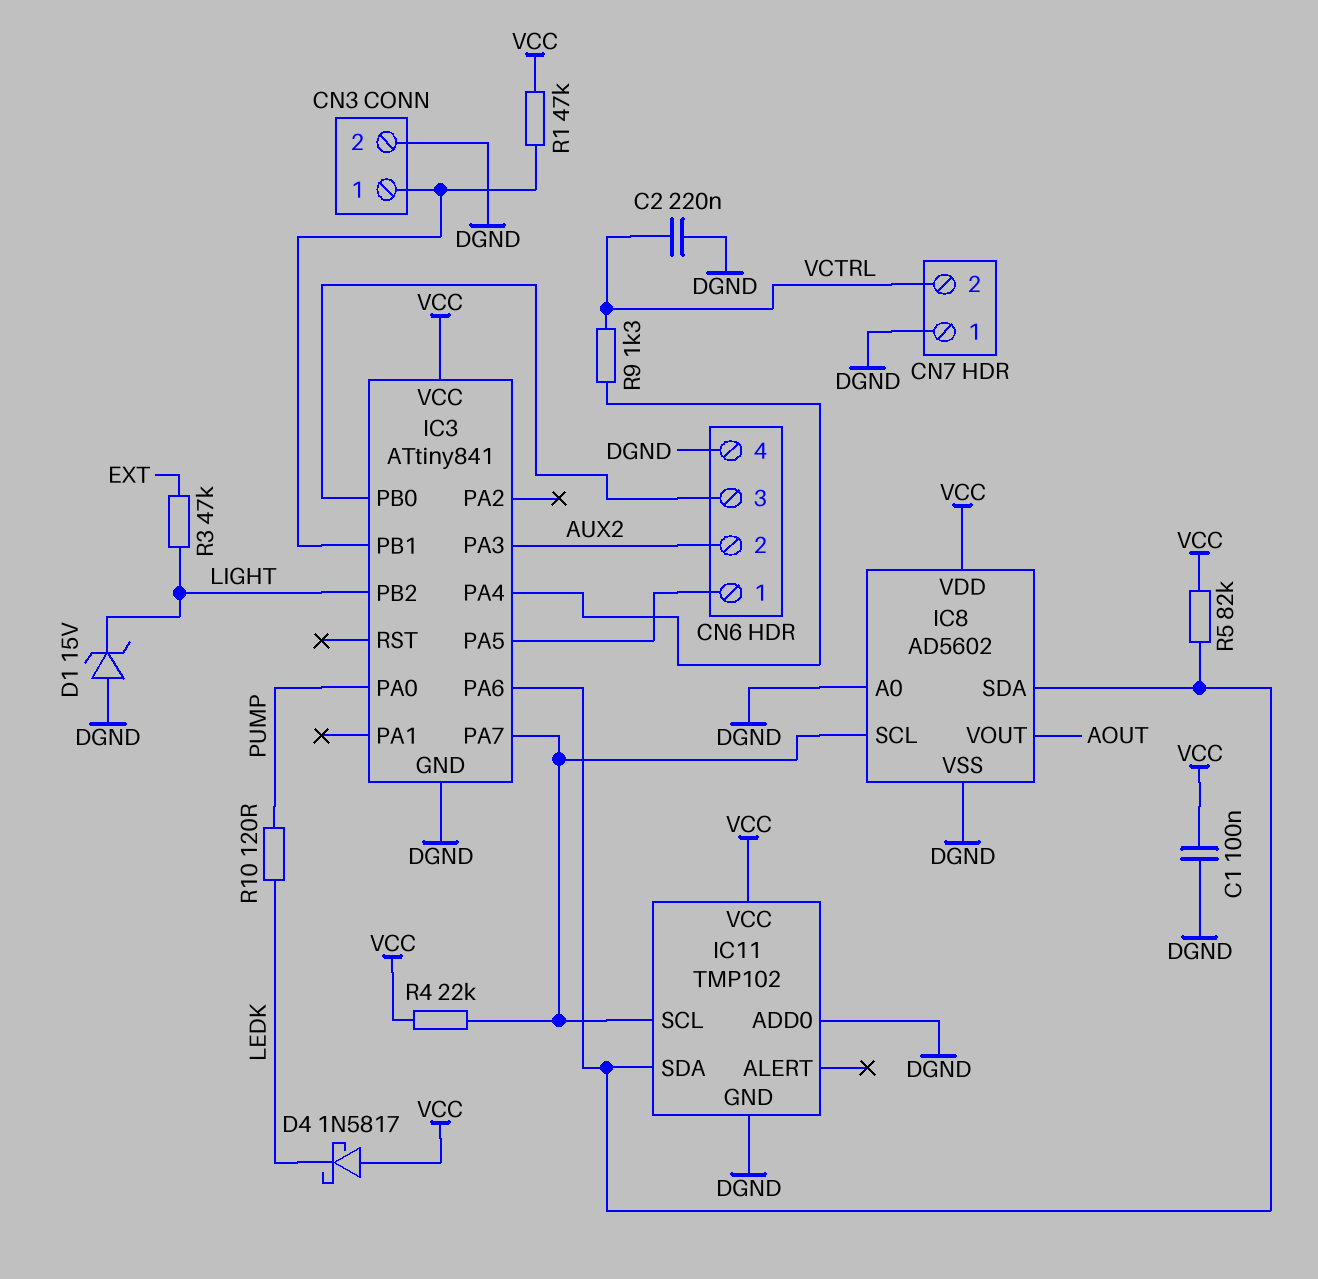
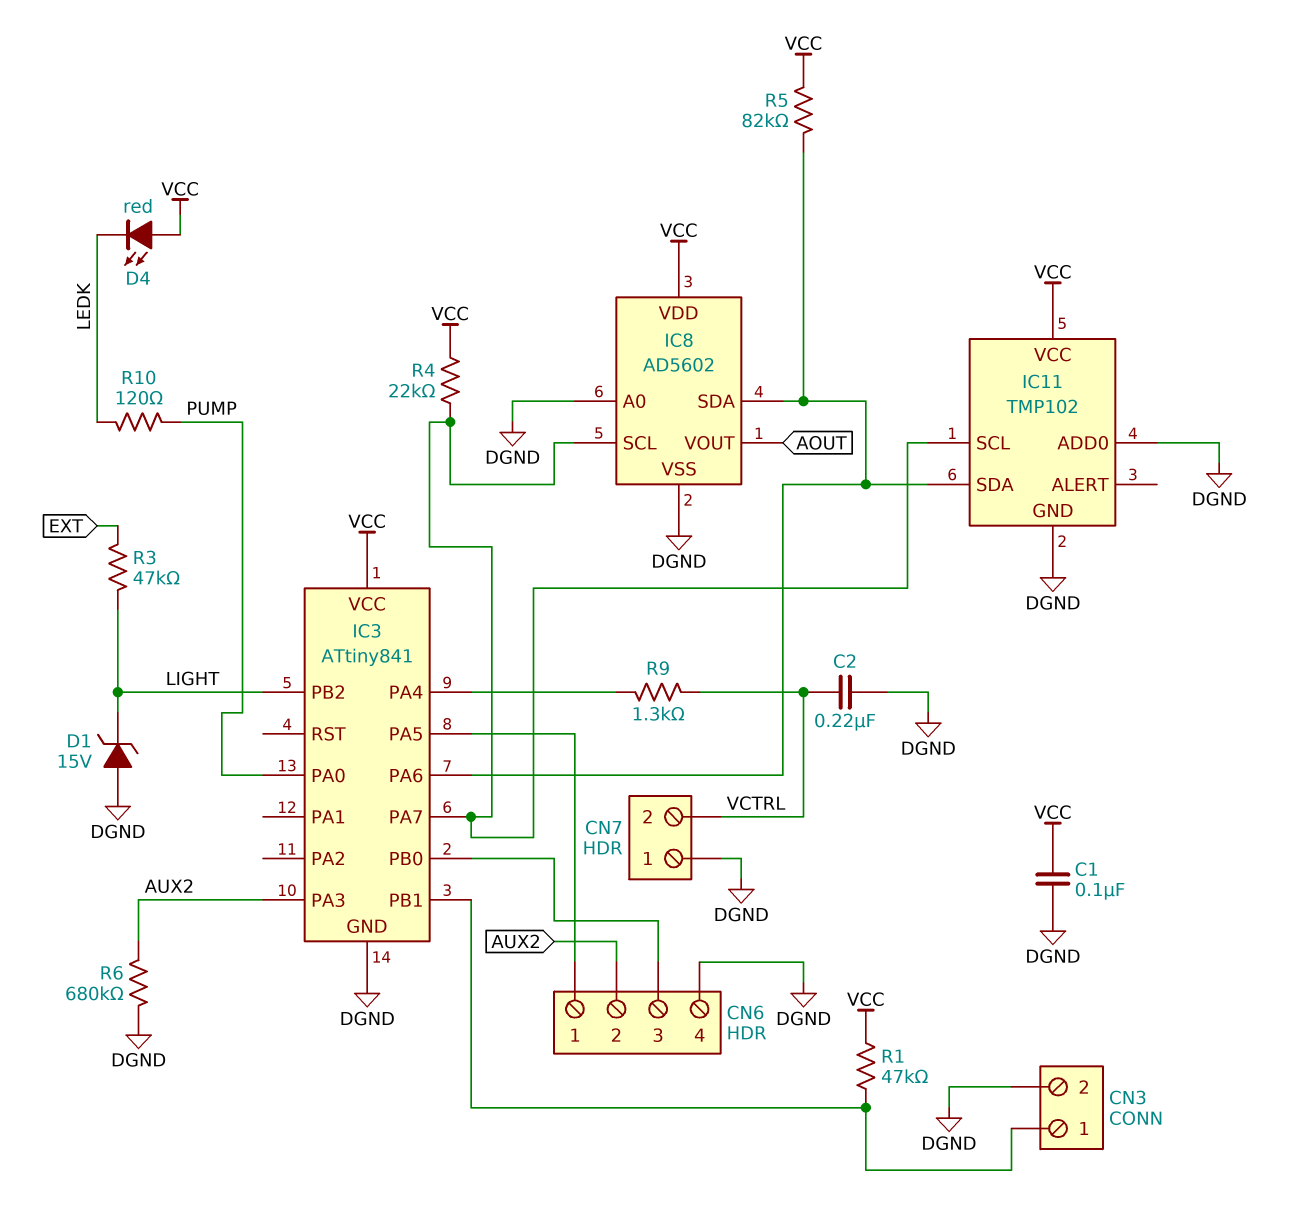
D4: schottky 1N5817 (A VCC, K LEDK) -> LED red (A VCC, K LEDK)
R6: none -> 680k (AUX2, DGND)

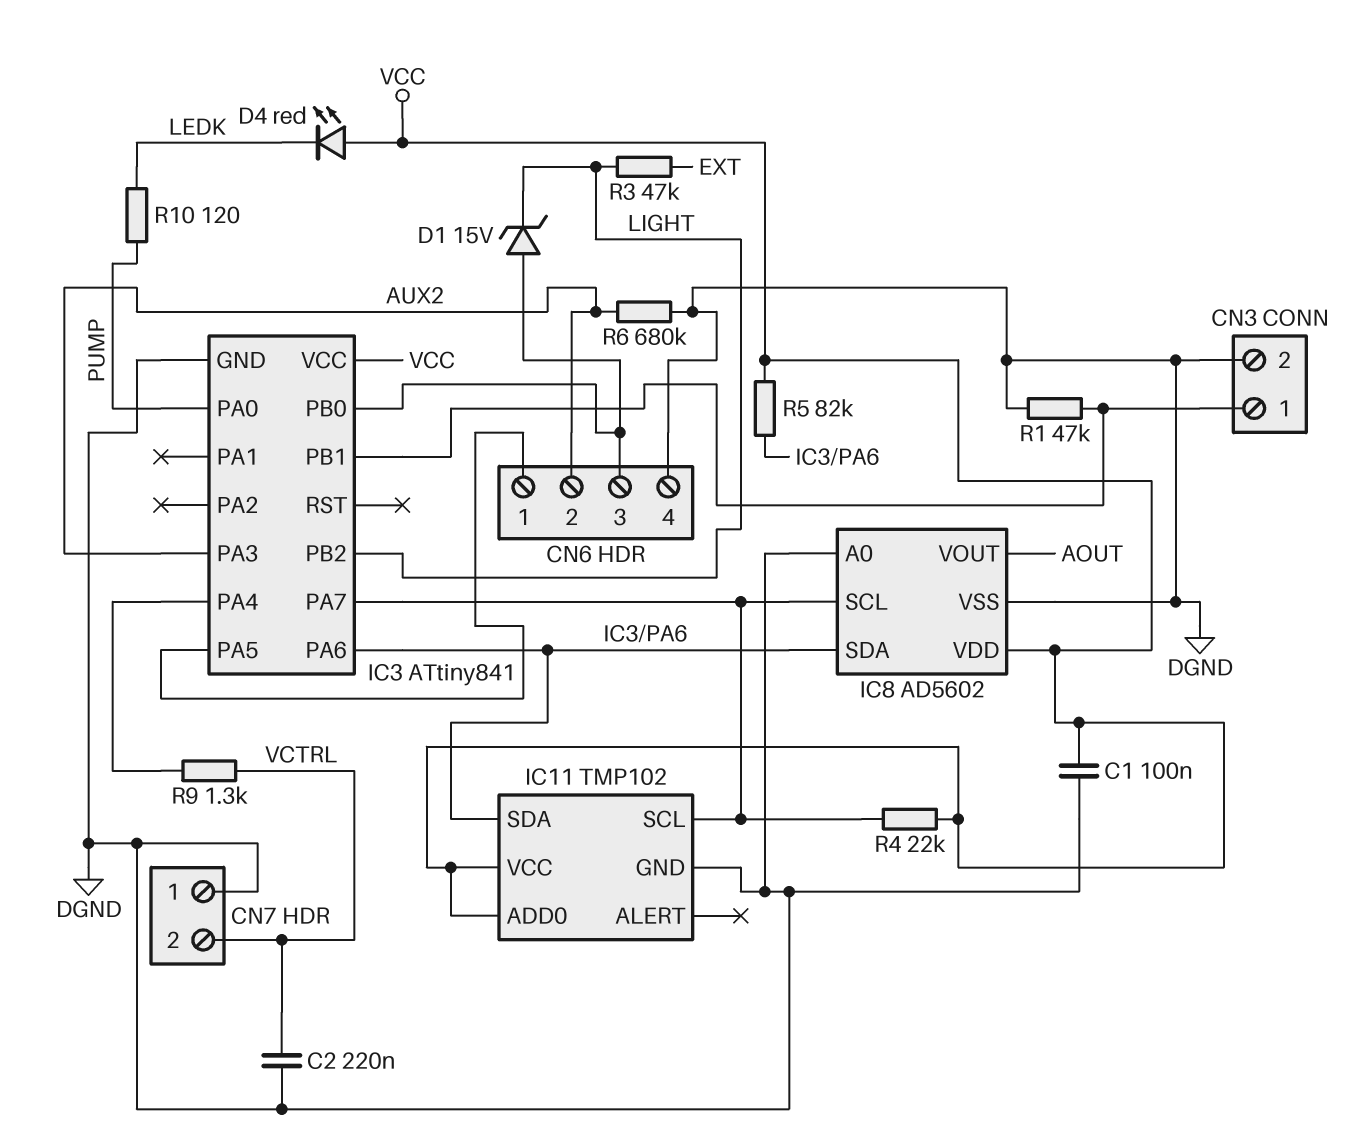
D1: zener 15V (A DGND, K LIGHT) -> zener 15V (A CN6/3, K LIGHT)
IC11 pin ADD0: DGND -> VCC
R1: 47k (CN3/1, VCC) -> 47k (CN3/1, DGND)

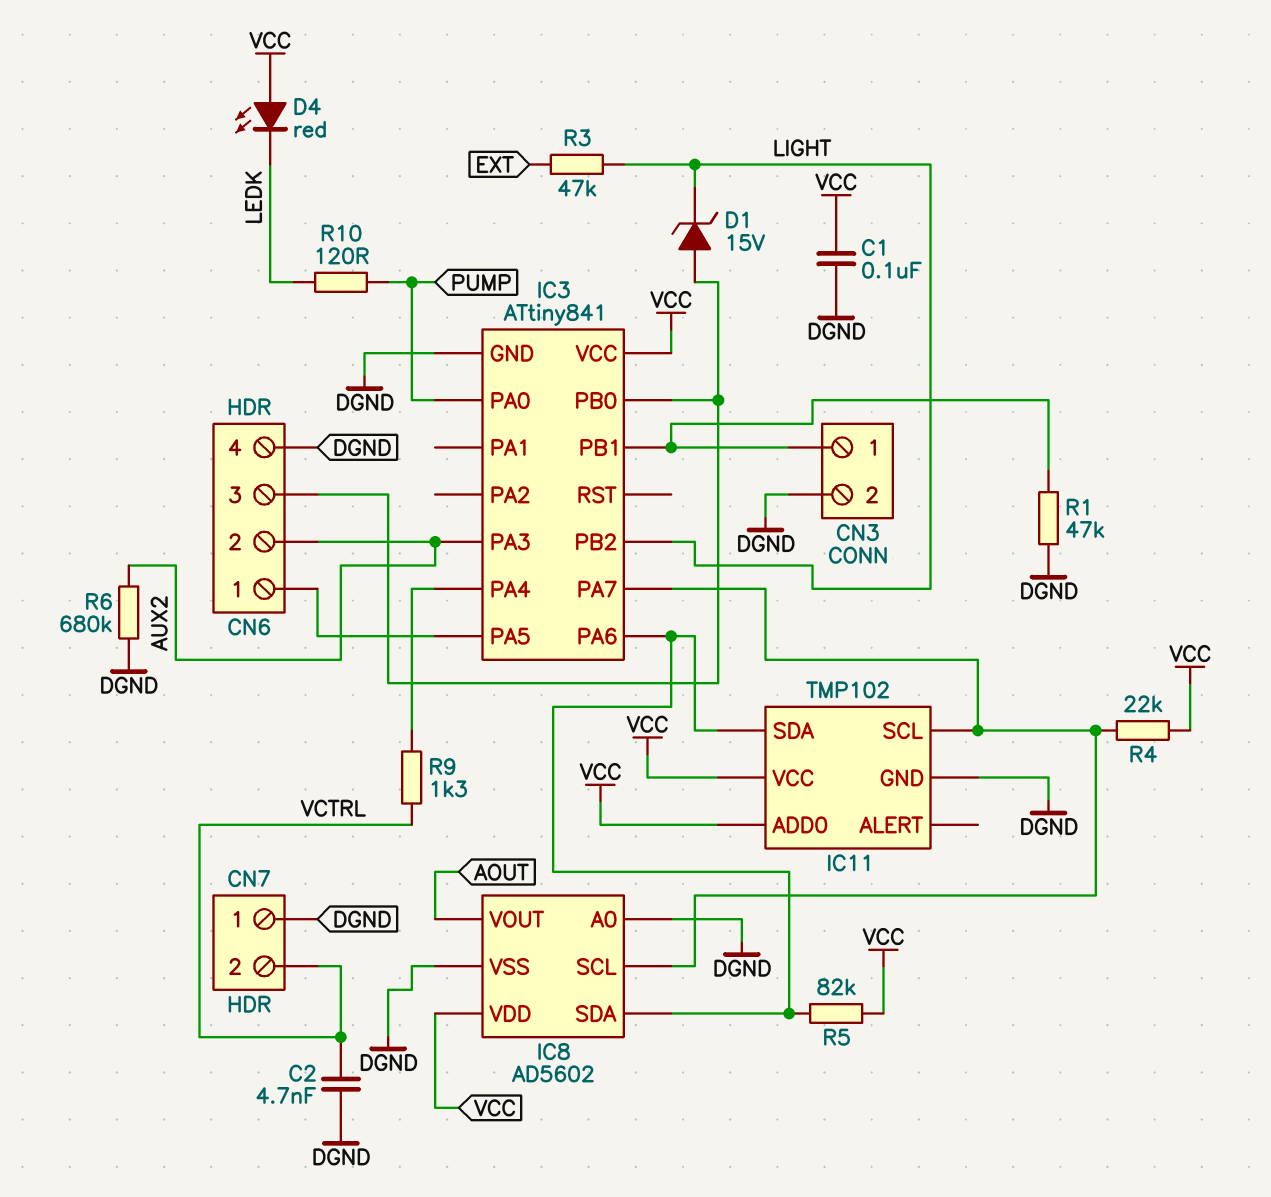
C2: 220nF (DGND, VCTRL) -> 4.7nF (DGND, VCTRL)

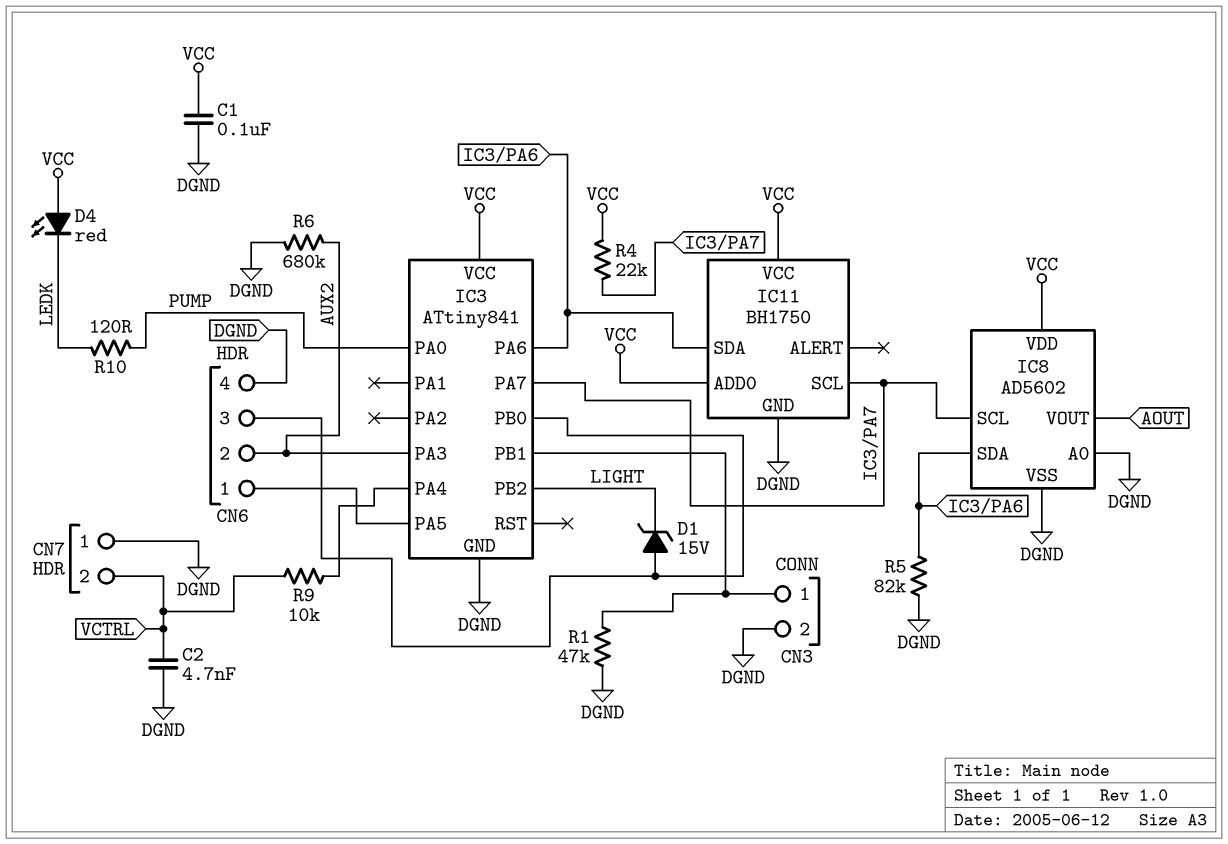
IC11: TMP102 -> BH1750
R3: 47k (EXT, LIGHT) -> none
R5: 82k (IC3/PA6, VCC) -> 82k (DGND, IC3/PA6)
R9: 1.3k (IC3/PA4, VCTRL) -> 10k (IC3/PA4, VCTRL)

